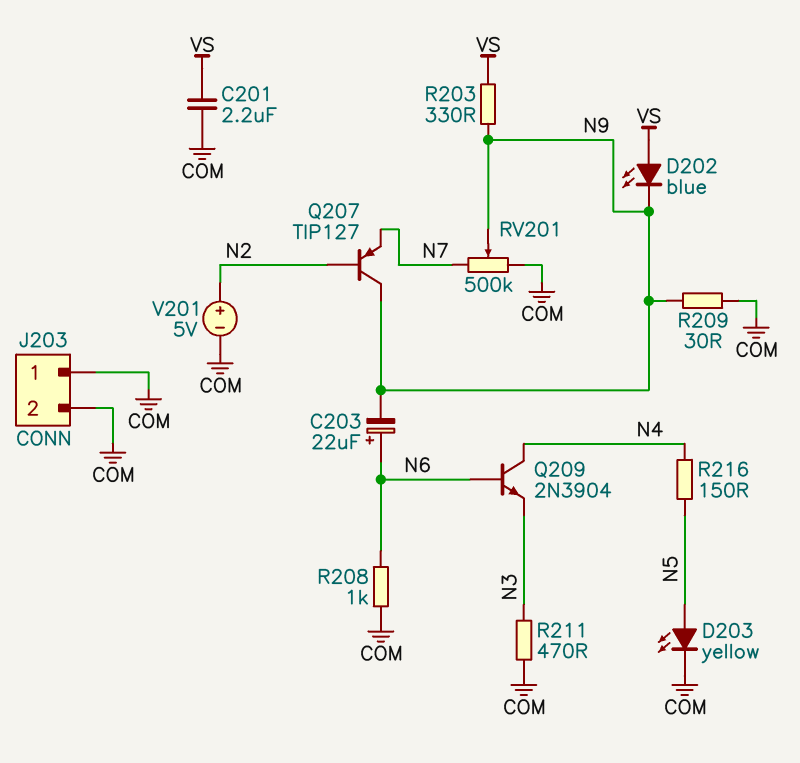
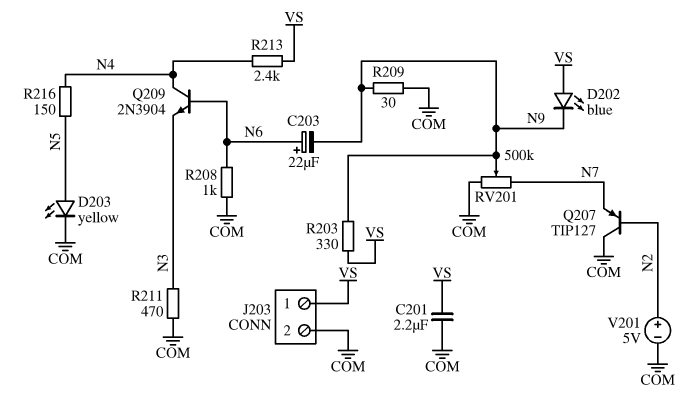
J203 pin 1: COM -> VS
Q207: PNP TIP127 (B N2, C N9, E N7) -> PNP TIP127 (B N2, C COM, E N7)
R213: none -> 2.4k (N4, VS)

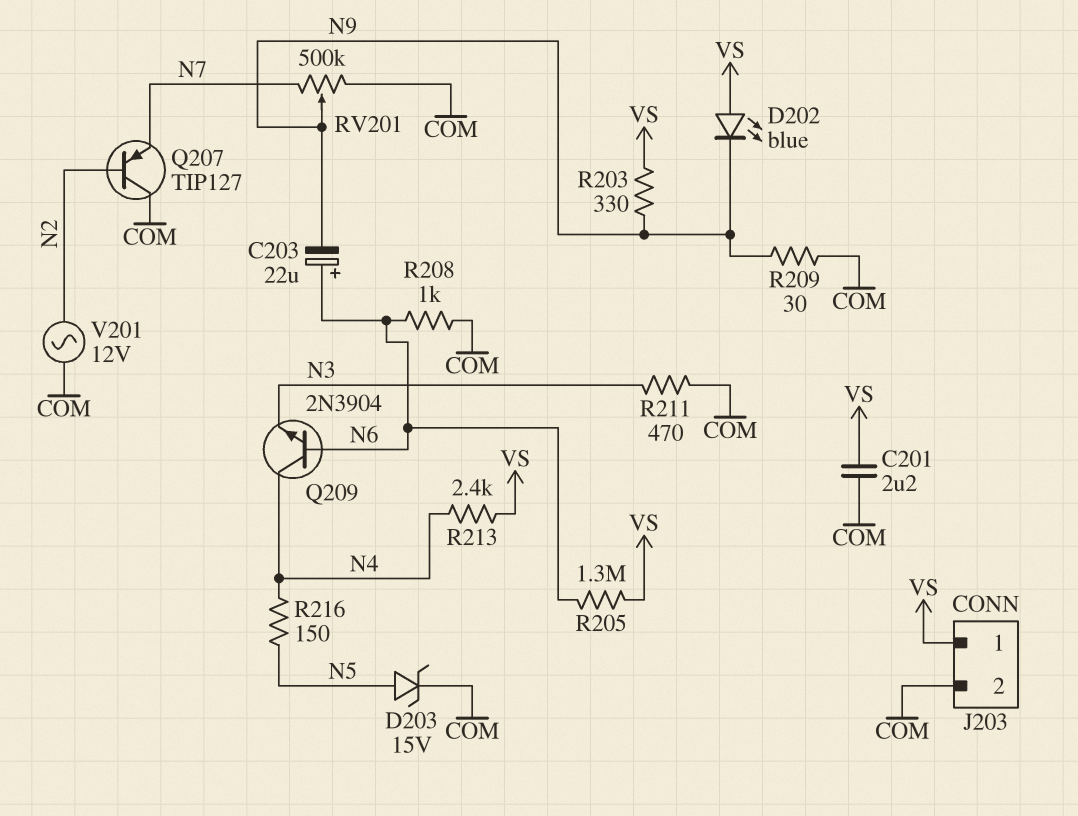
D203: LED yellow (A N5, K COM) -> zener 15V (A N5, K COM)
R205: none -> 1.3M (N6, VS)
V201: 5V (plus N2, minus COM) -> AC 12V (COM, N2)

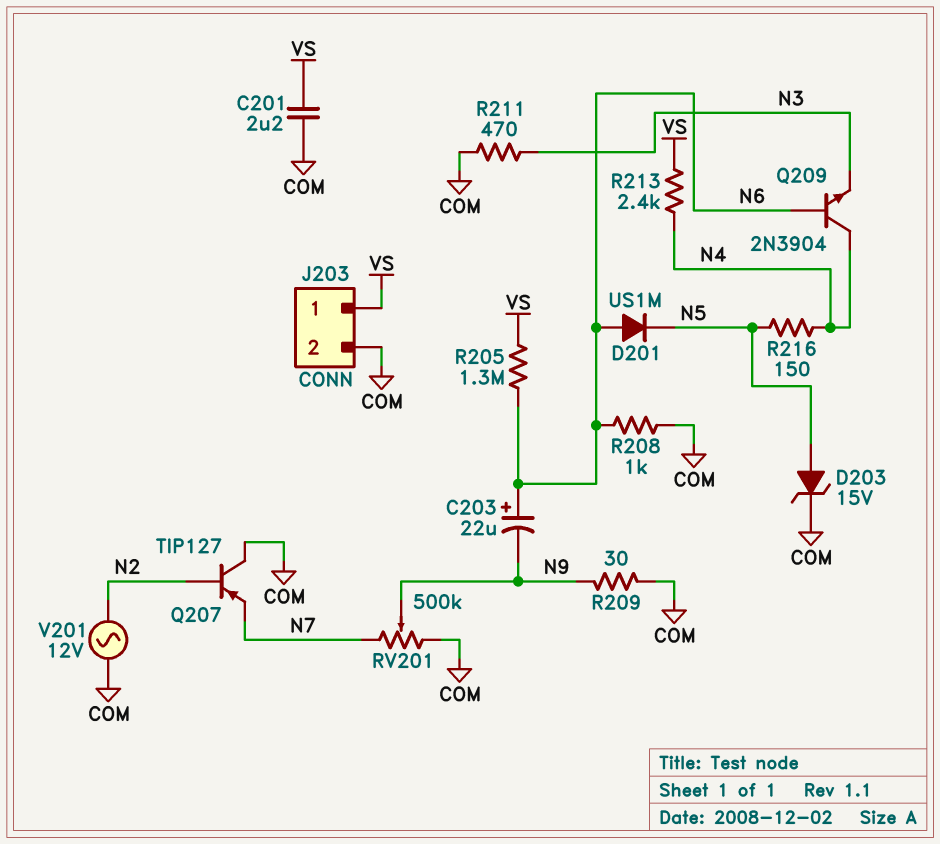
D201: none -> diode US1M (A N6, K N5)
D202: LED blue (A VS, K N9) -> none
R203: 330 (N9, VS) -> none

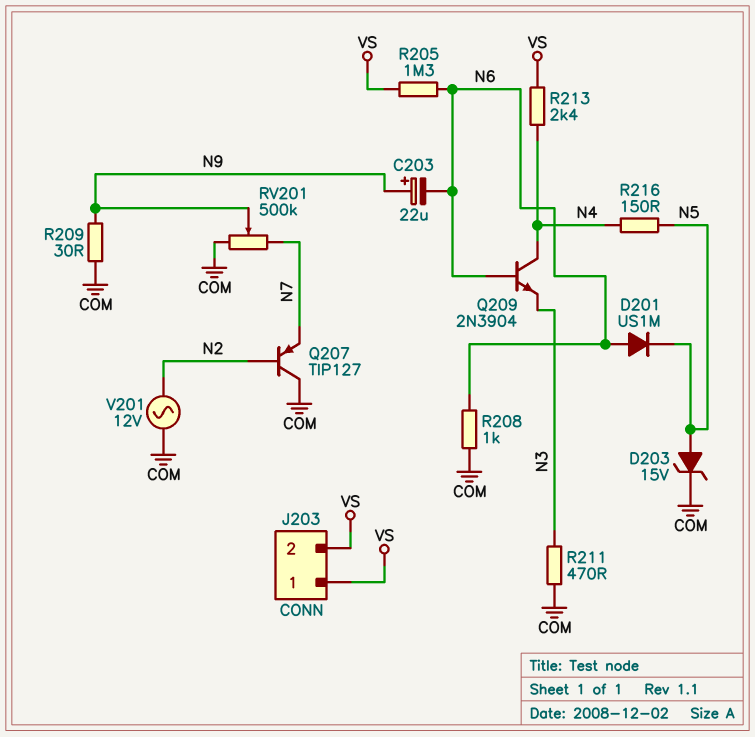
C201: 2.2uF (COM, VS) -> none
C203: 22uF (plus N6, minus N9) -> 22uF (plus N9, minus N6)
J203 pin 2: COM -> VS

